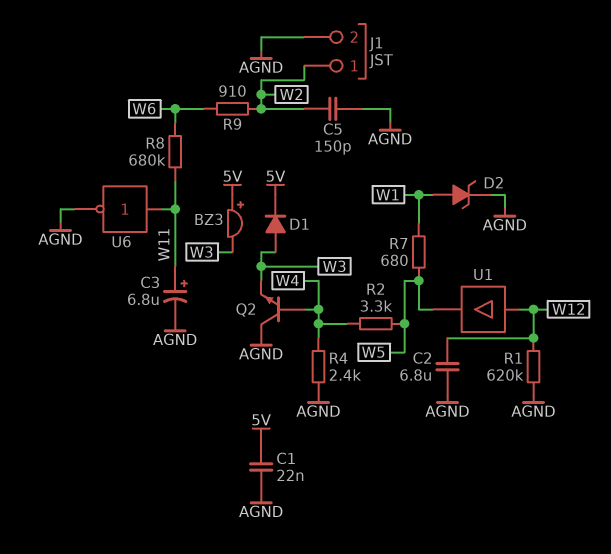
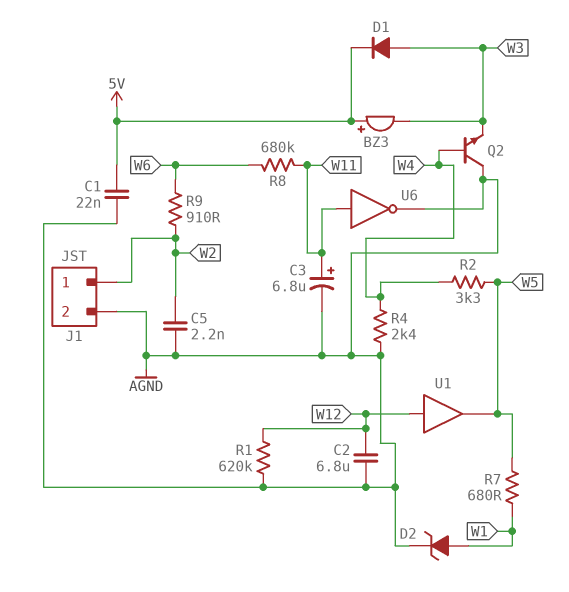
C5: 150pF (AGND, W2) -> 2.2nF (AGND, W2)

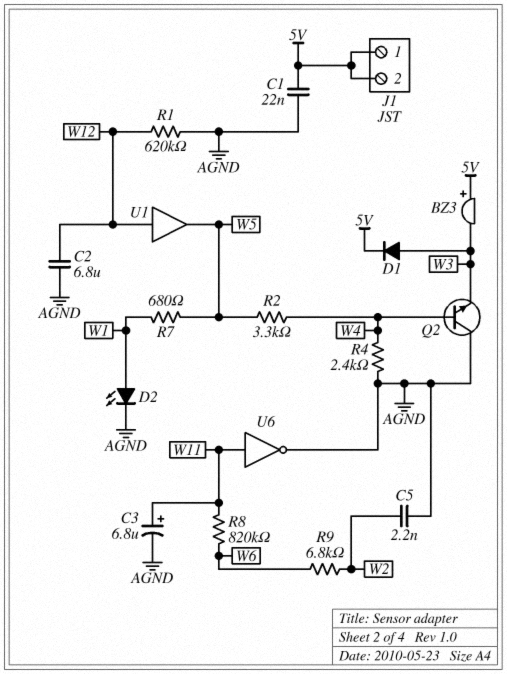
D2: zener (A W1, K AGND) -> LED (A W1, K AGND)
J1 pin 1: W2 -> 5V
J1 pin 2: AGND -> 5V
R8: 680k (W6, W11) -> 820k (W6, W11)
R9: 910 (W2, W6) -> 6.8k (W2, W6)

